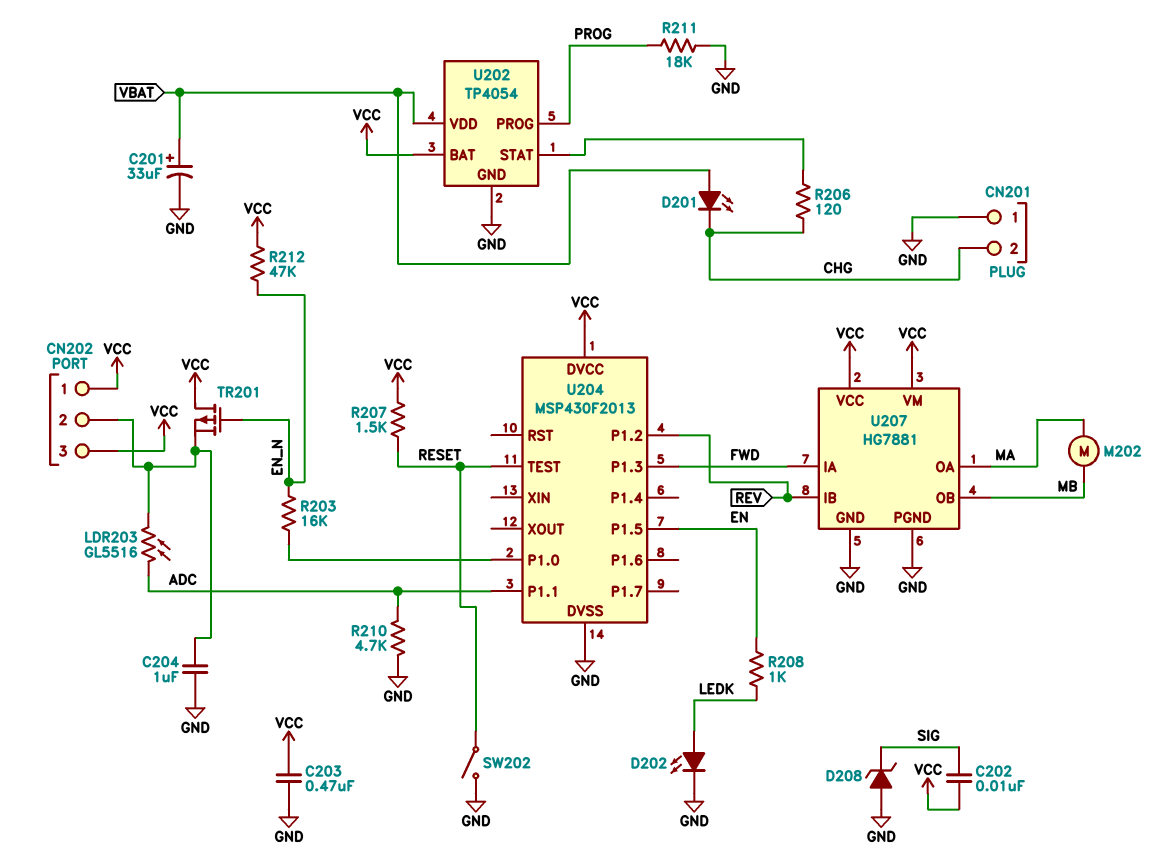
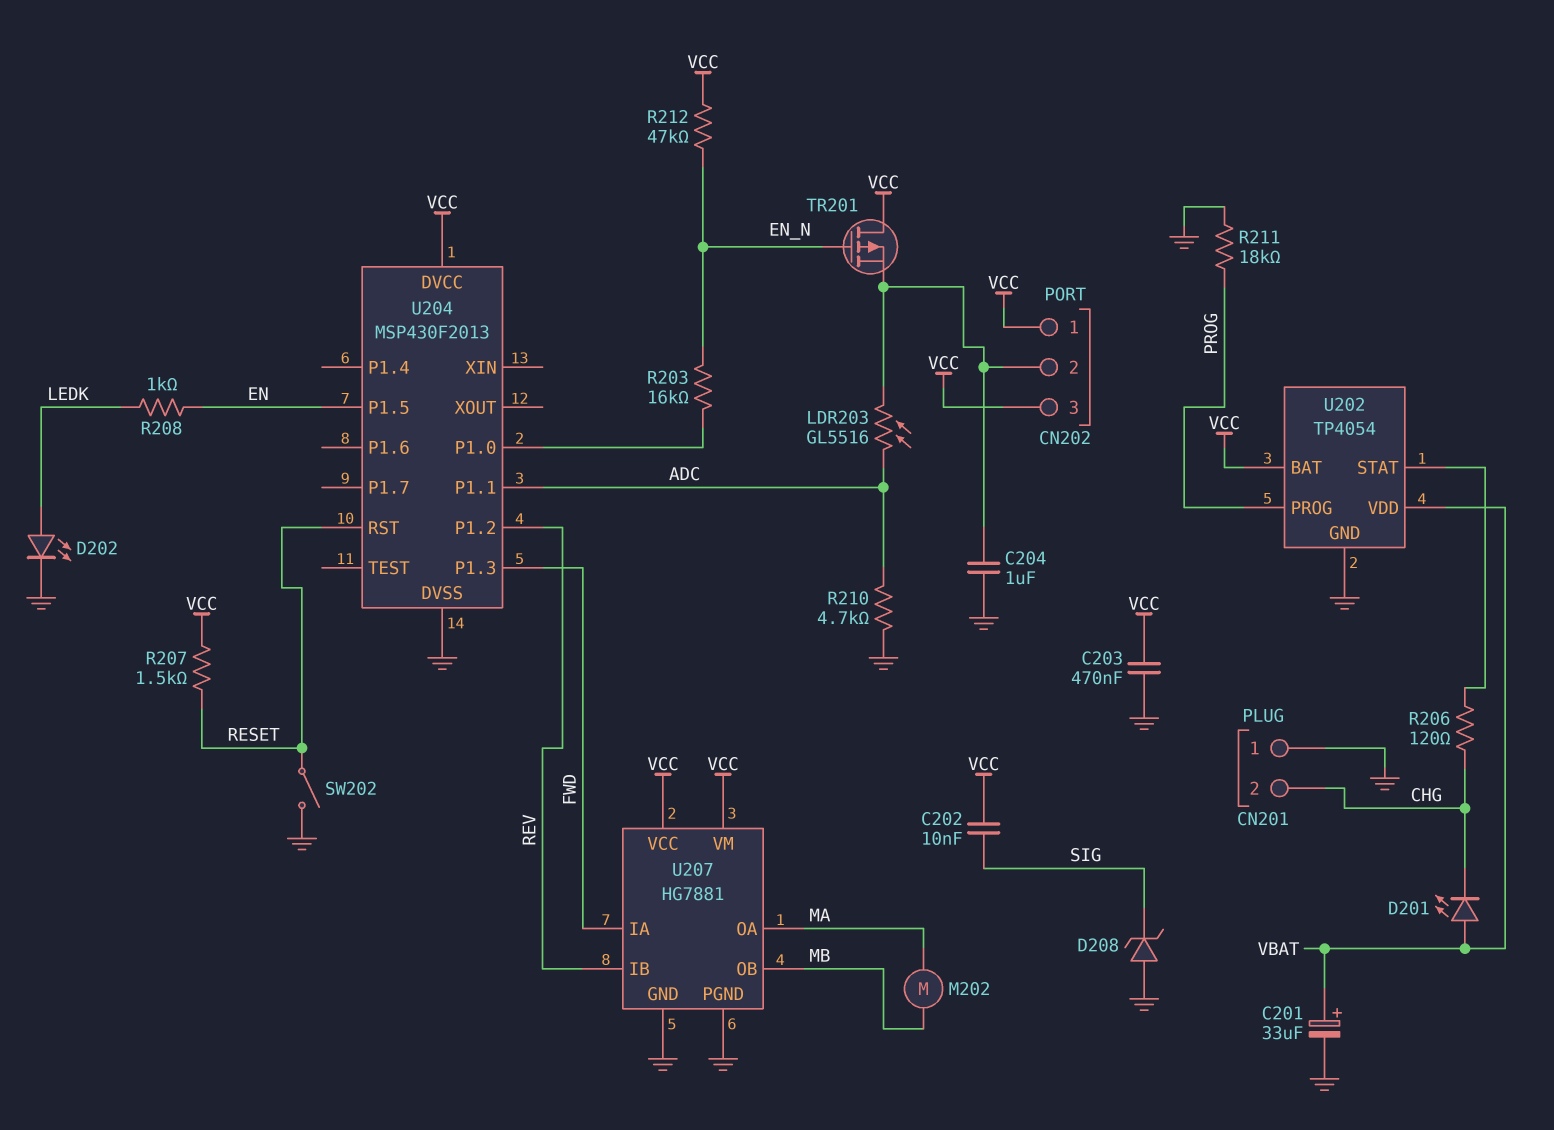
U204 pin RST: none -> RESET
U204 pin TEST: RESET -> none

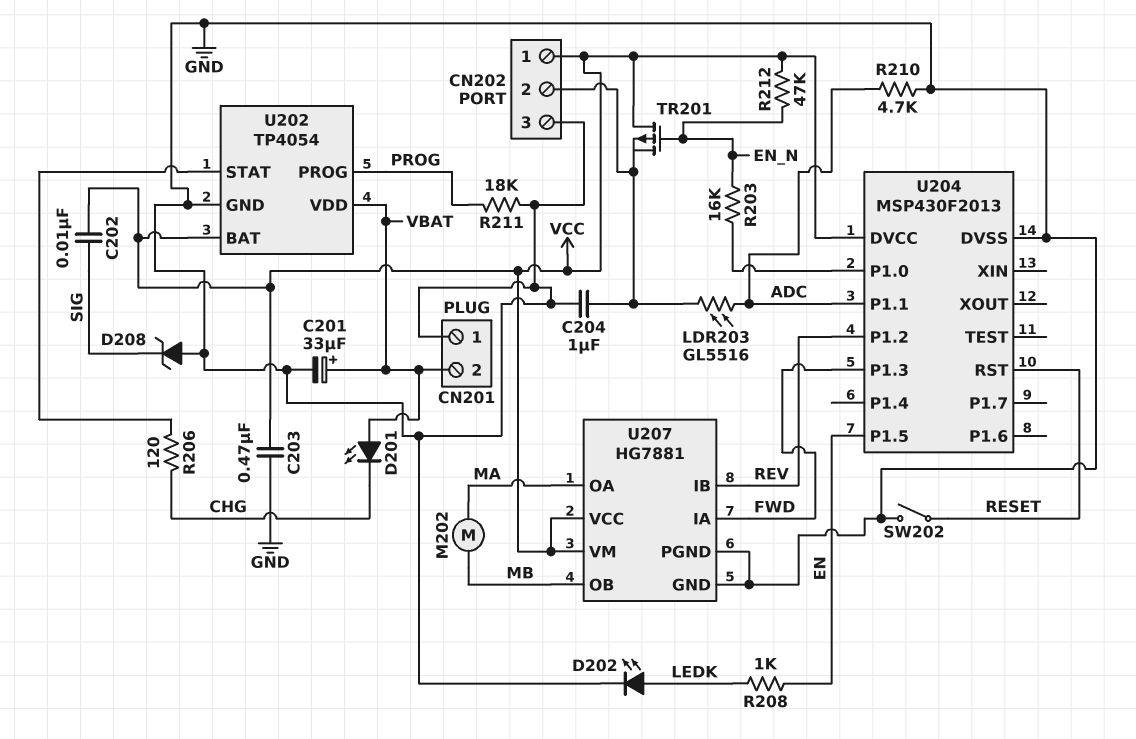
CN201 pin 2: CHG -> VBAT
CN202 pin 3: VCC -> GND
R207: 1.5k (RESET, VCC) -> none

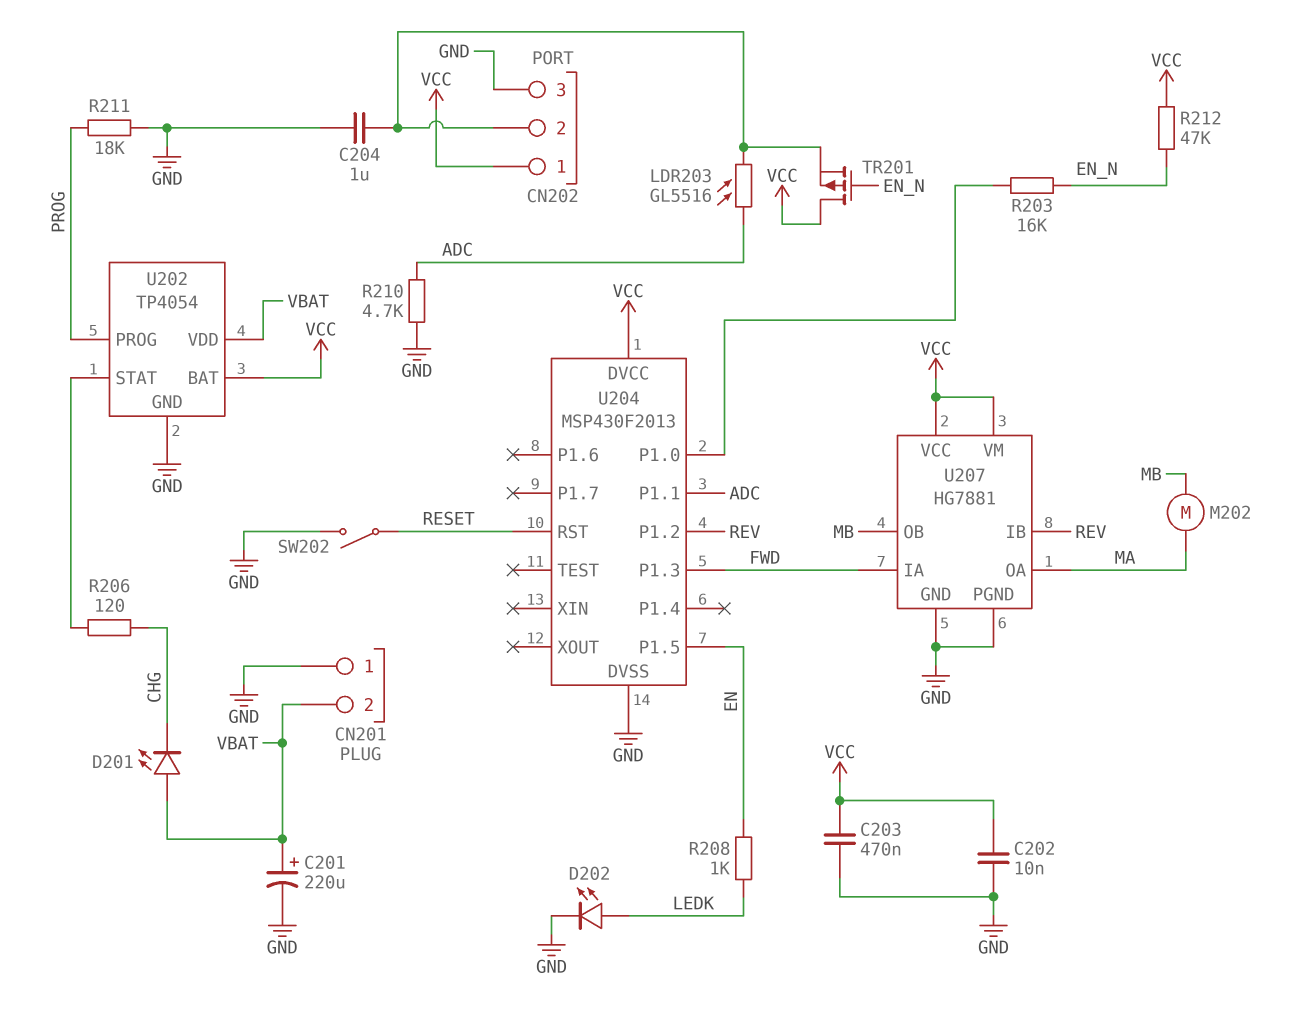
C201: 33uF (plus VBAT, minus GND) -> 220uF (plus VBAT, minus GND)
C202: 10nF (SIG, VCC) -> 10nF (GND, VCC)
D208: zener (A GND, K SIG) -> none

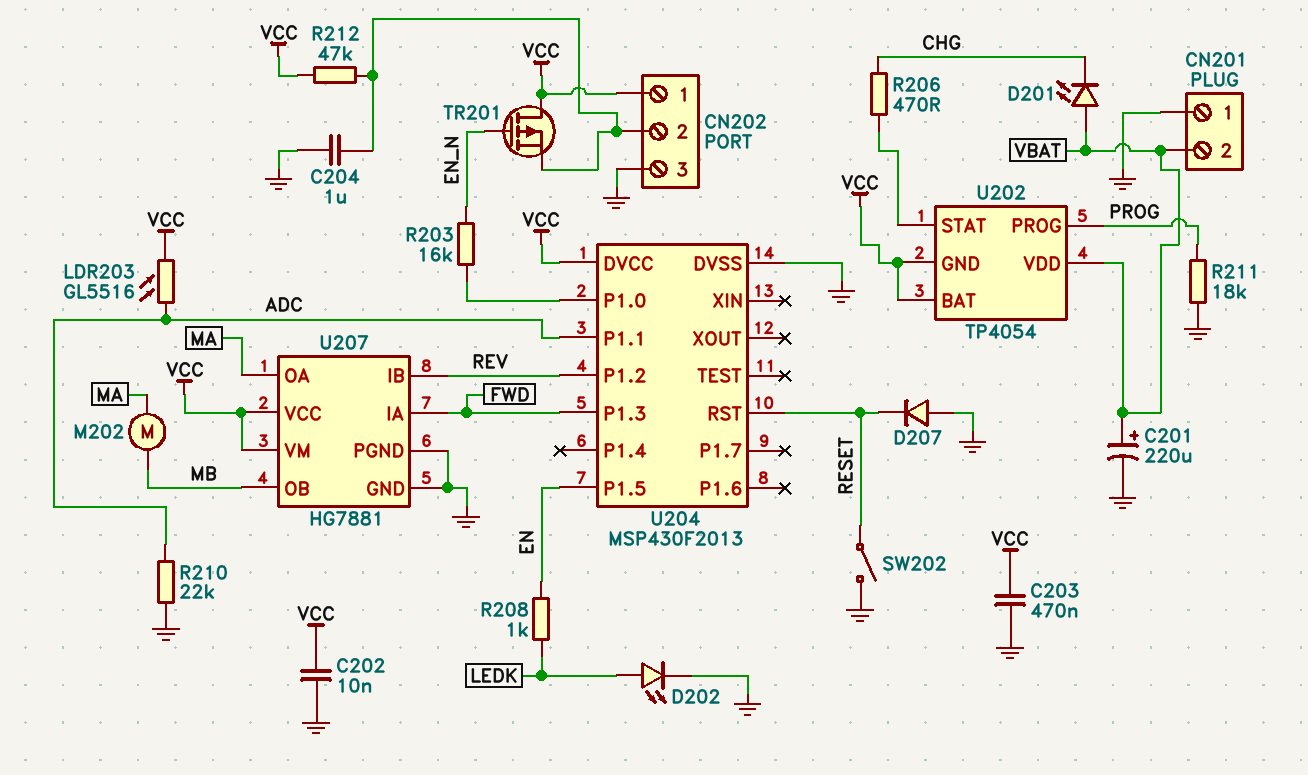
D207: none -> diode (A GND, K RESET)
LDR203: GL5516 (ADC, CN202/2) -> GL5516 (ADC, VCC)
R206: 120 (CHG, U202/STAT) -> 470 (CHG, U202/STAT)
R210: 4.7k (ADC, GND) -> 22k (ADC, GND)
R212: 47k (EN_N, VCC) -> 47k (CN202/2, VCC)
U202 pin GND: GND -> VCC

